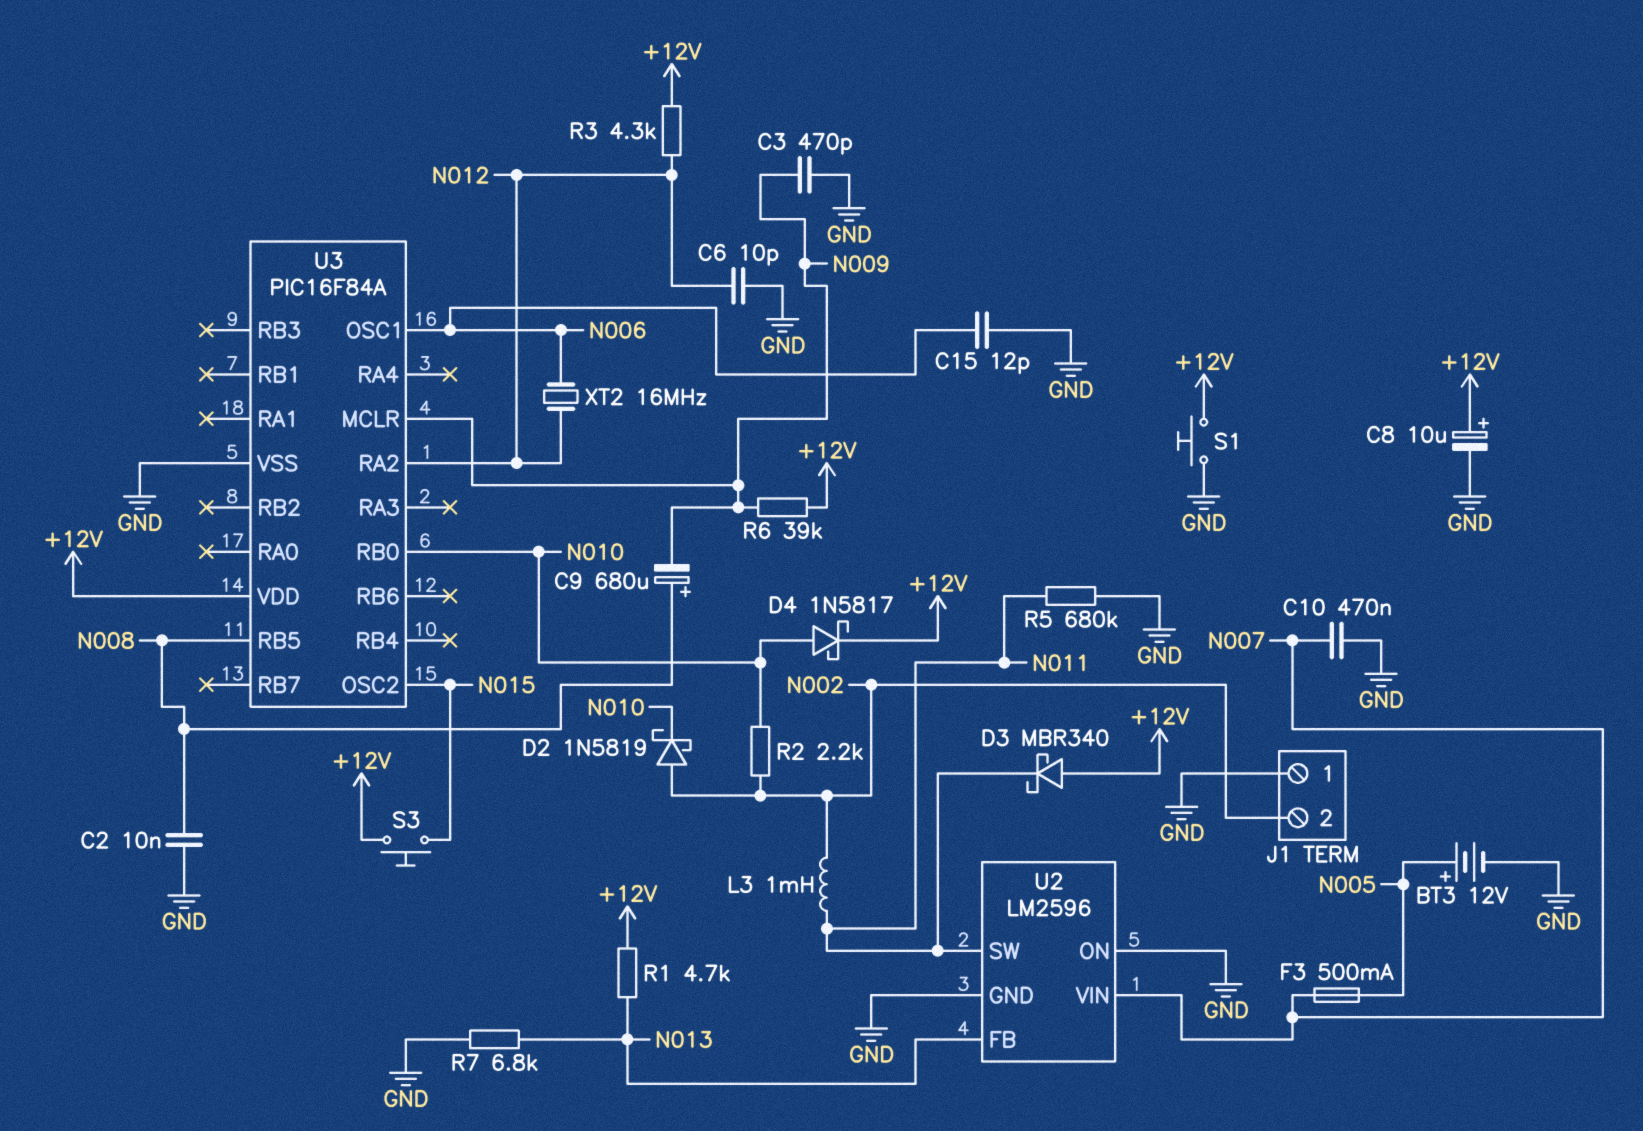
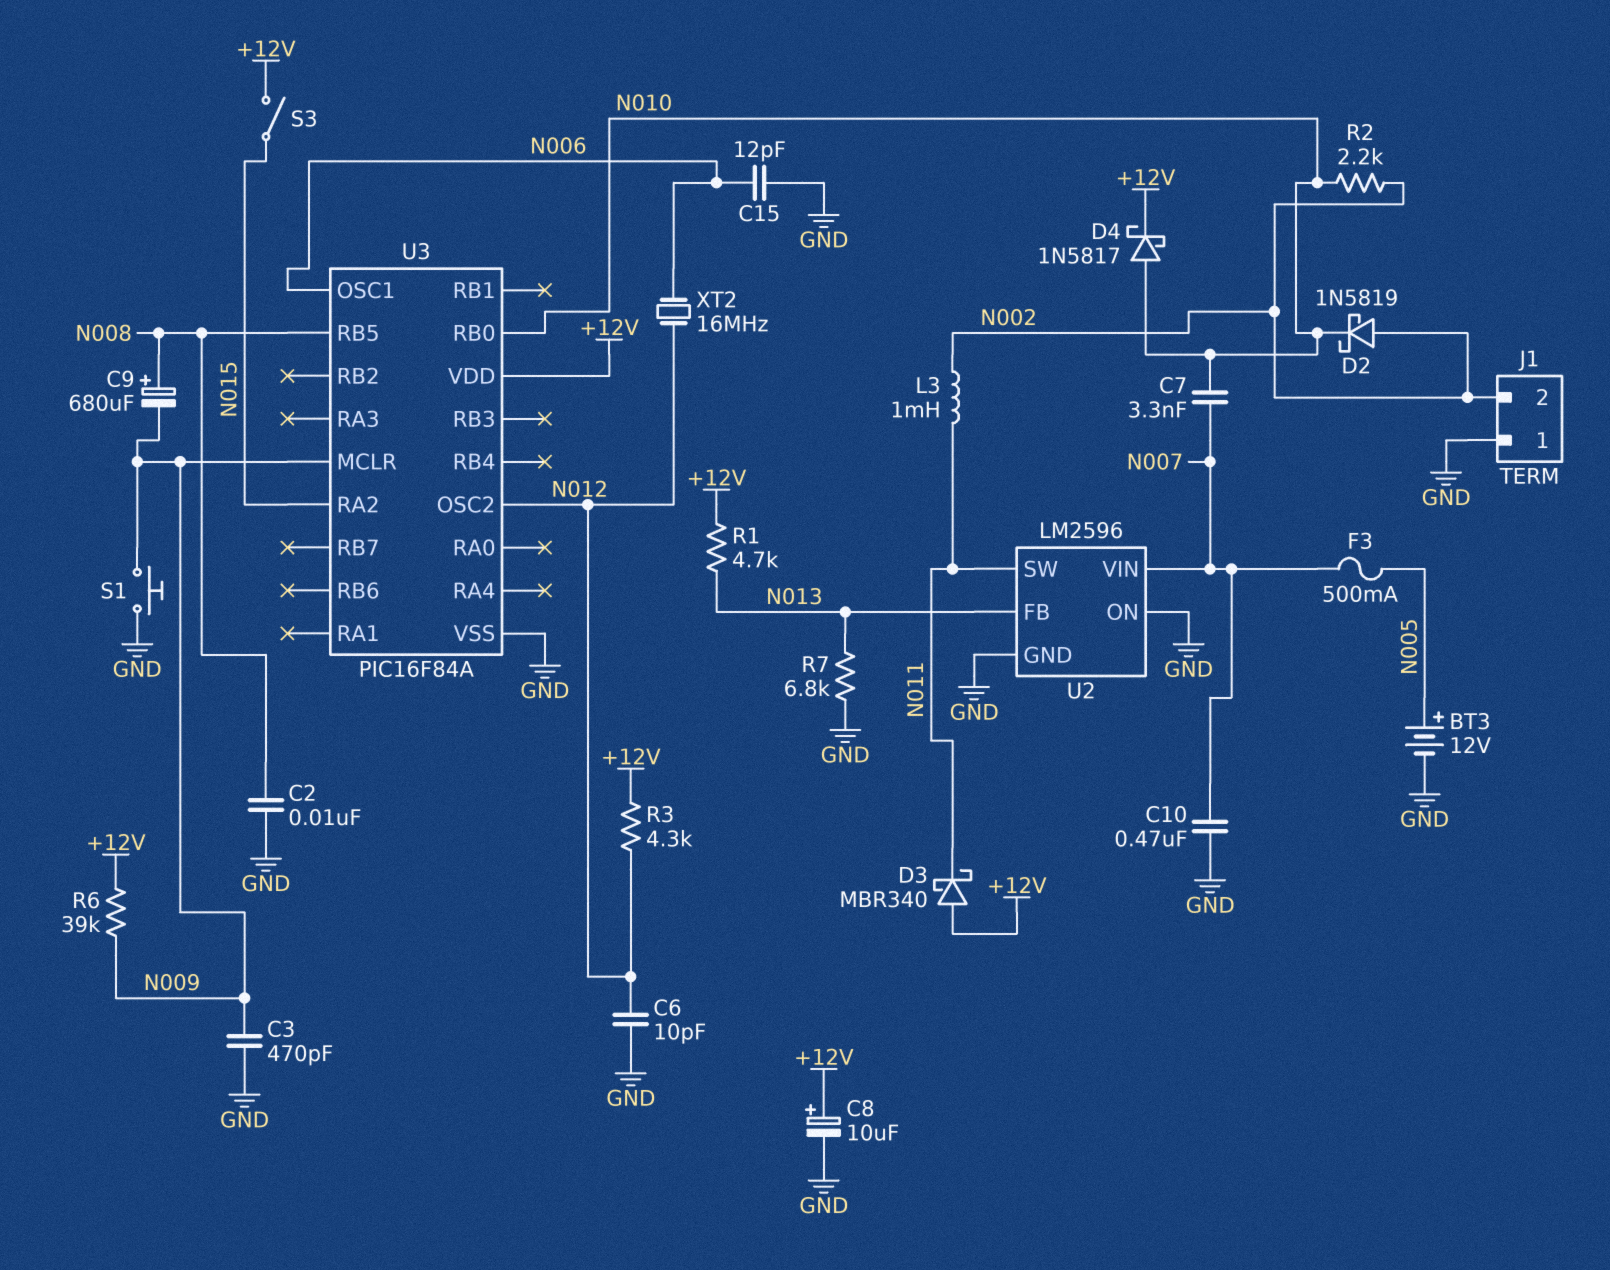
C7: none -> 3.3nF (N007, N010)
R5: 680k (GND, N011) -> none
S1: button (+12V, GND) -> button (GND, N009)
S3: button (+12V, N015) -> switch (+12V, N015)
U3 pin OSC2: N015 -> N012
U3 pin RA2: N012 -> N015

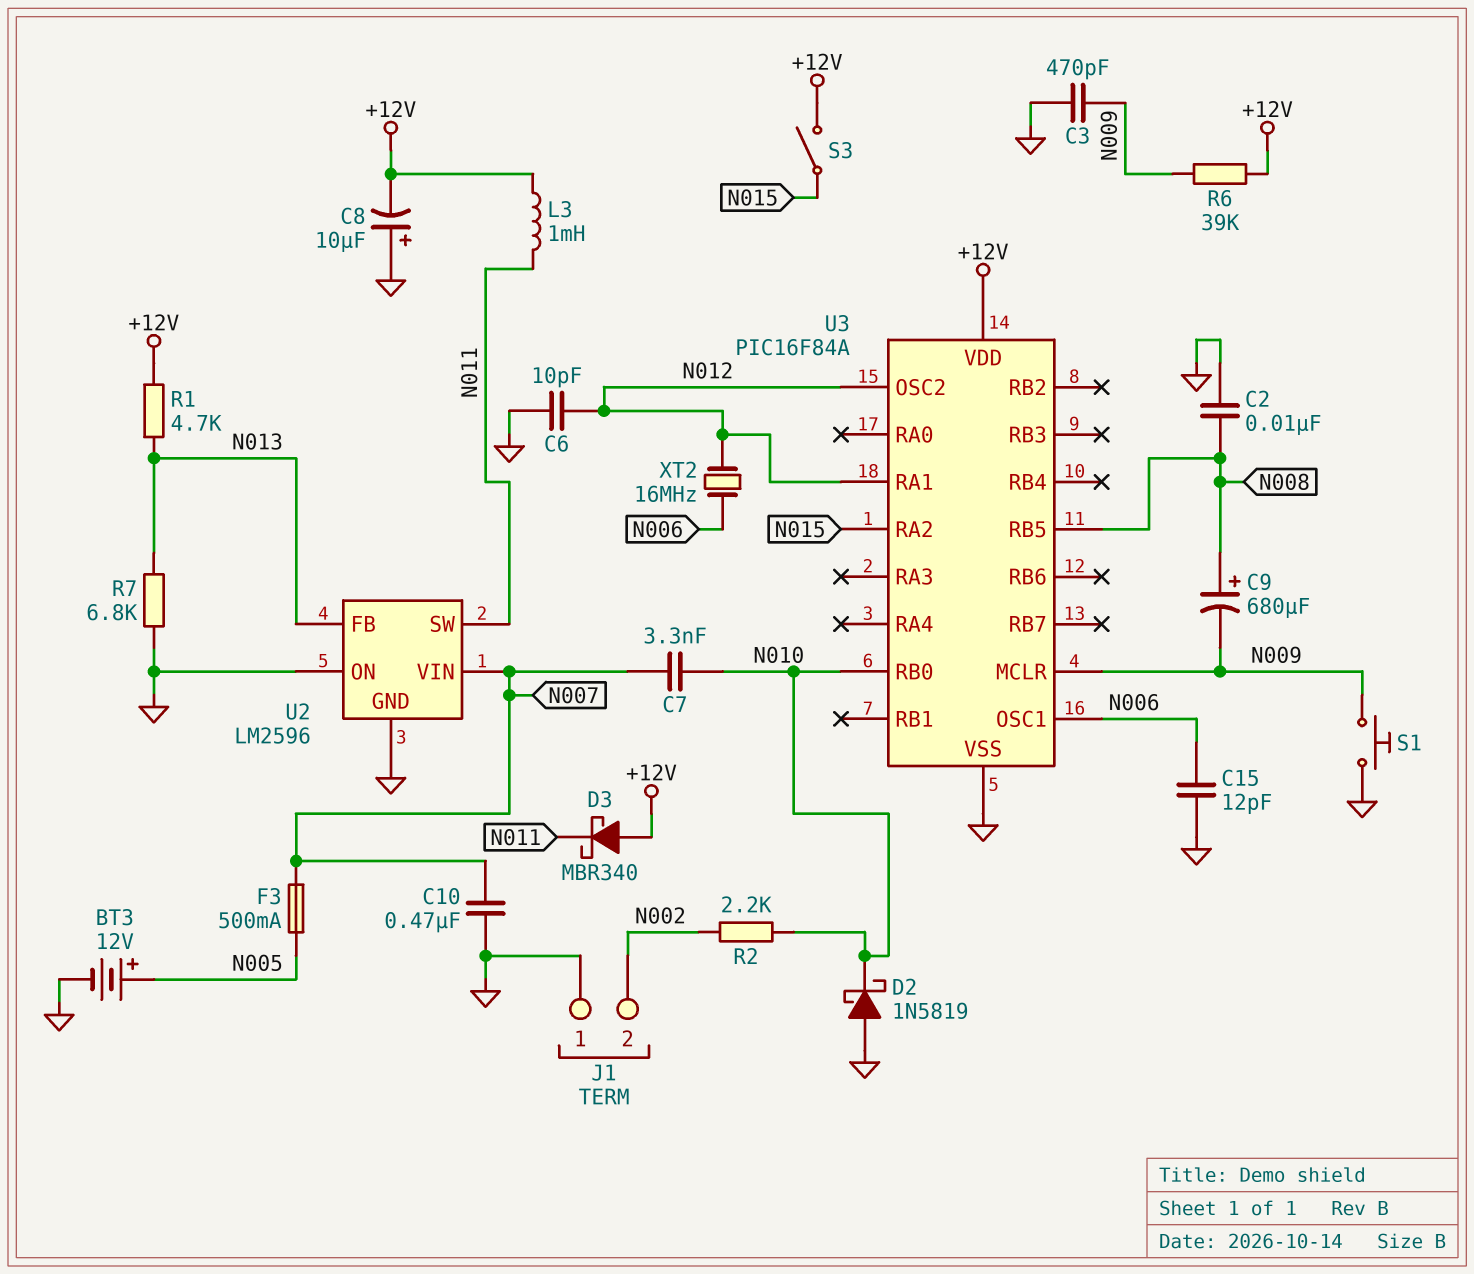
C8: 10uF (plus +12V, minus GND) -> 10uF (plus GND, minus +12V)
D2: schottky 1N5819 (A N002, K N010) -> schottky 1N5819 (A GND, K N010)
D4: schottky 1N5817 (A N010, K +12V) -> none
L3: 1mH (N002, N011) -> 1mH (+12V, N011)
R3: 4.3k (+12V, N012) -> none
U3 pin RA1: none -> N012

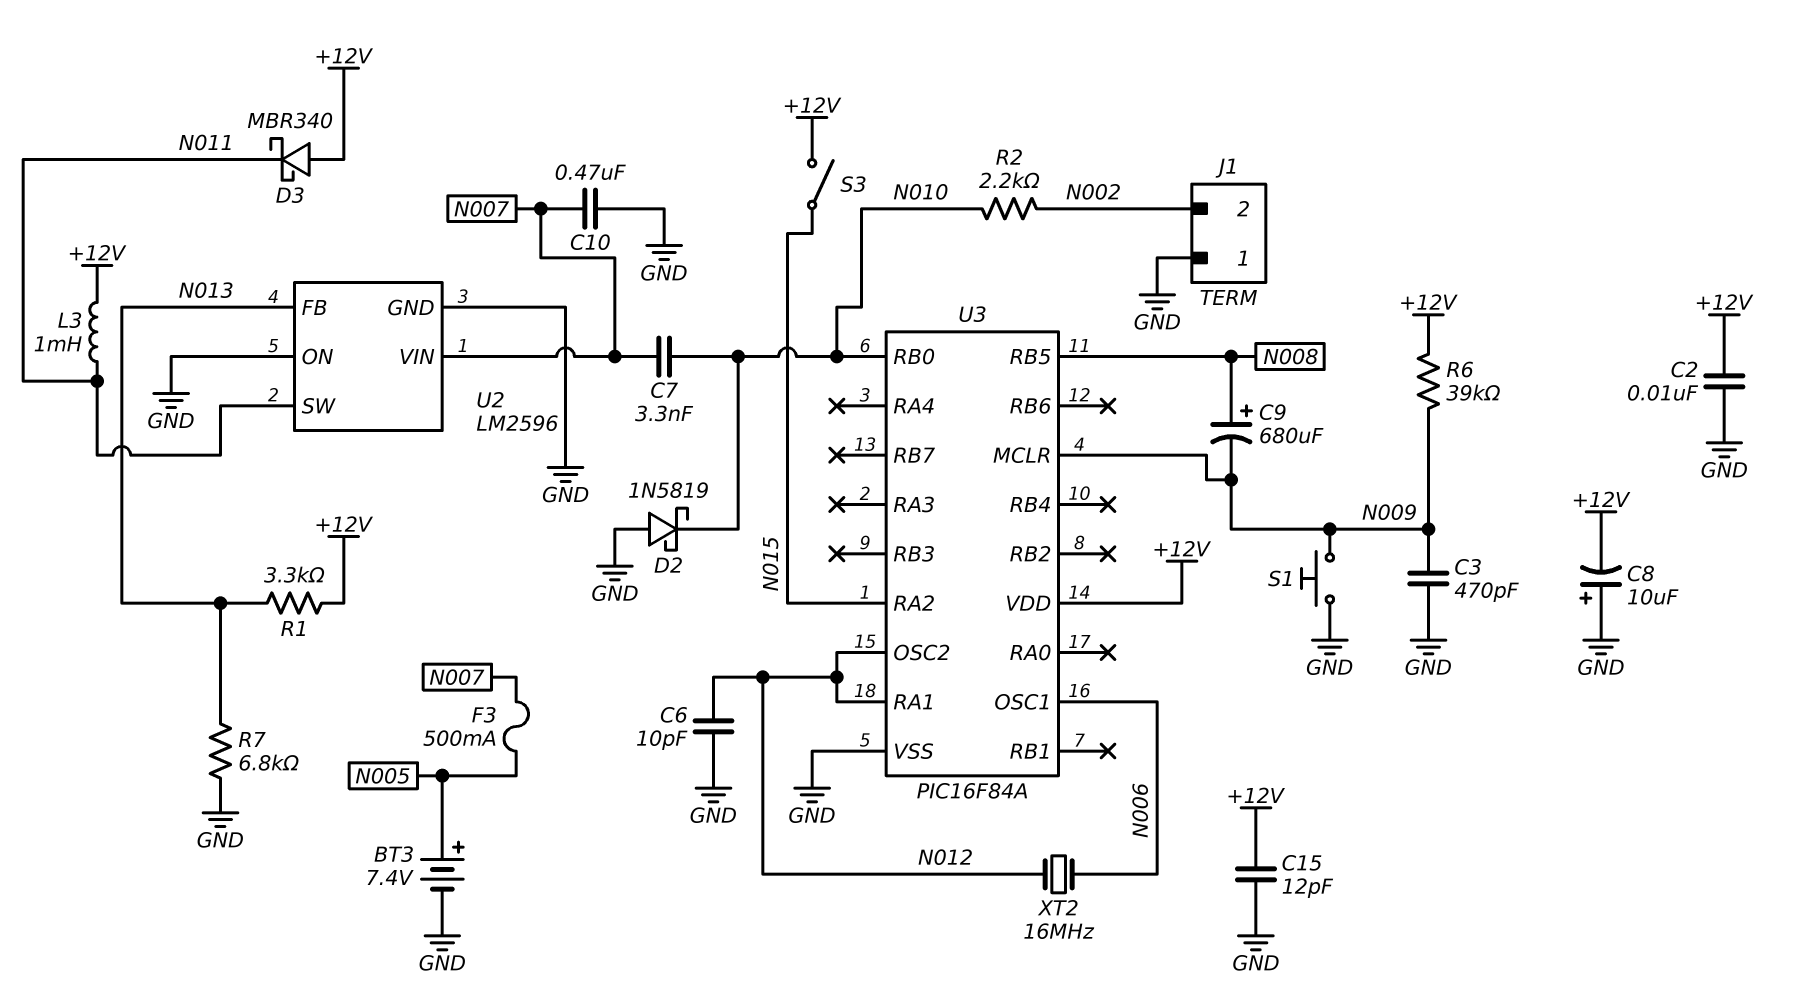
BT3: 12V (plus N005, minus GND) -> 7.4V (plus N005, minus GND)
C2: 10nF (GND, N008) -> 10nF (+12V, GND)
C15: 12pF (GND, N006) -> 12pF (+12V, GND)
R1: 4.7k (+12V, N013) -> 3.3k (+12V, N013)

